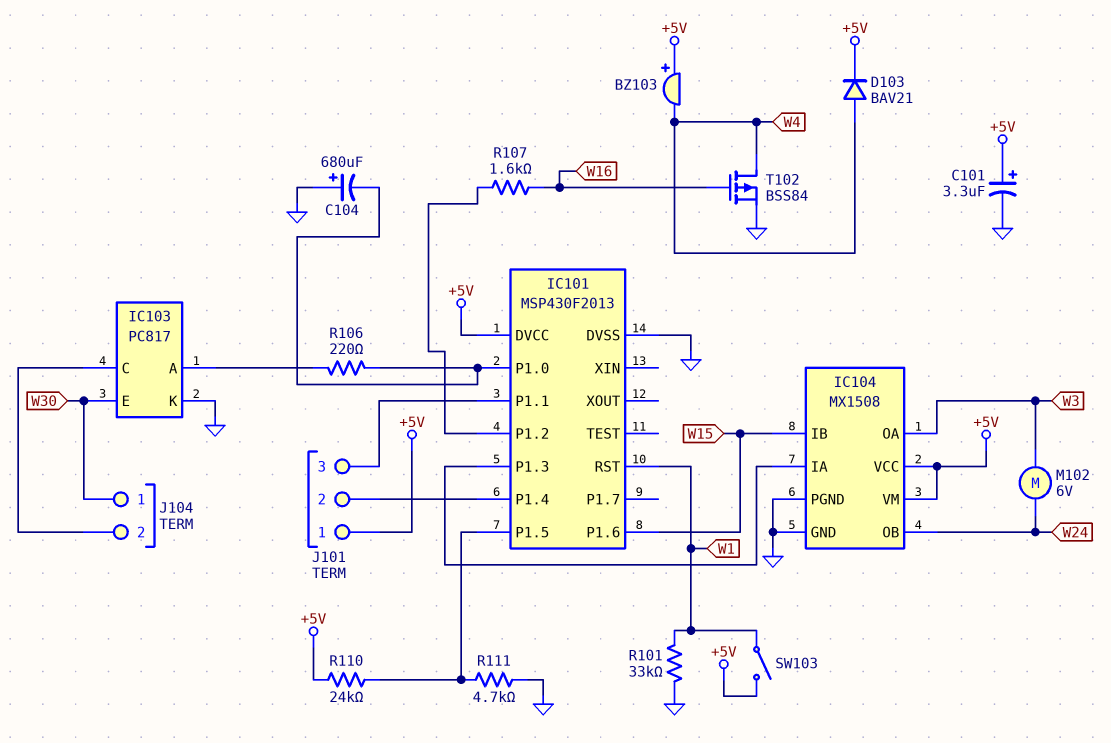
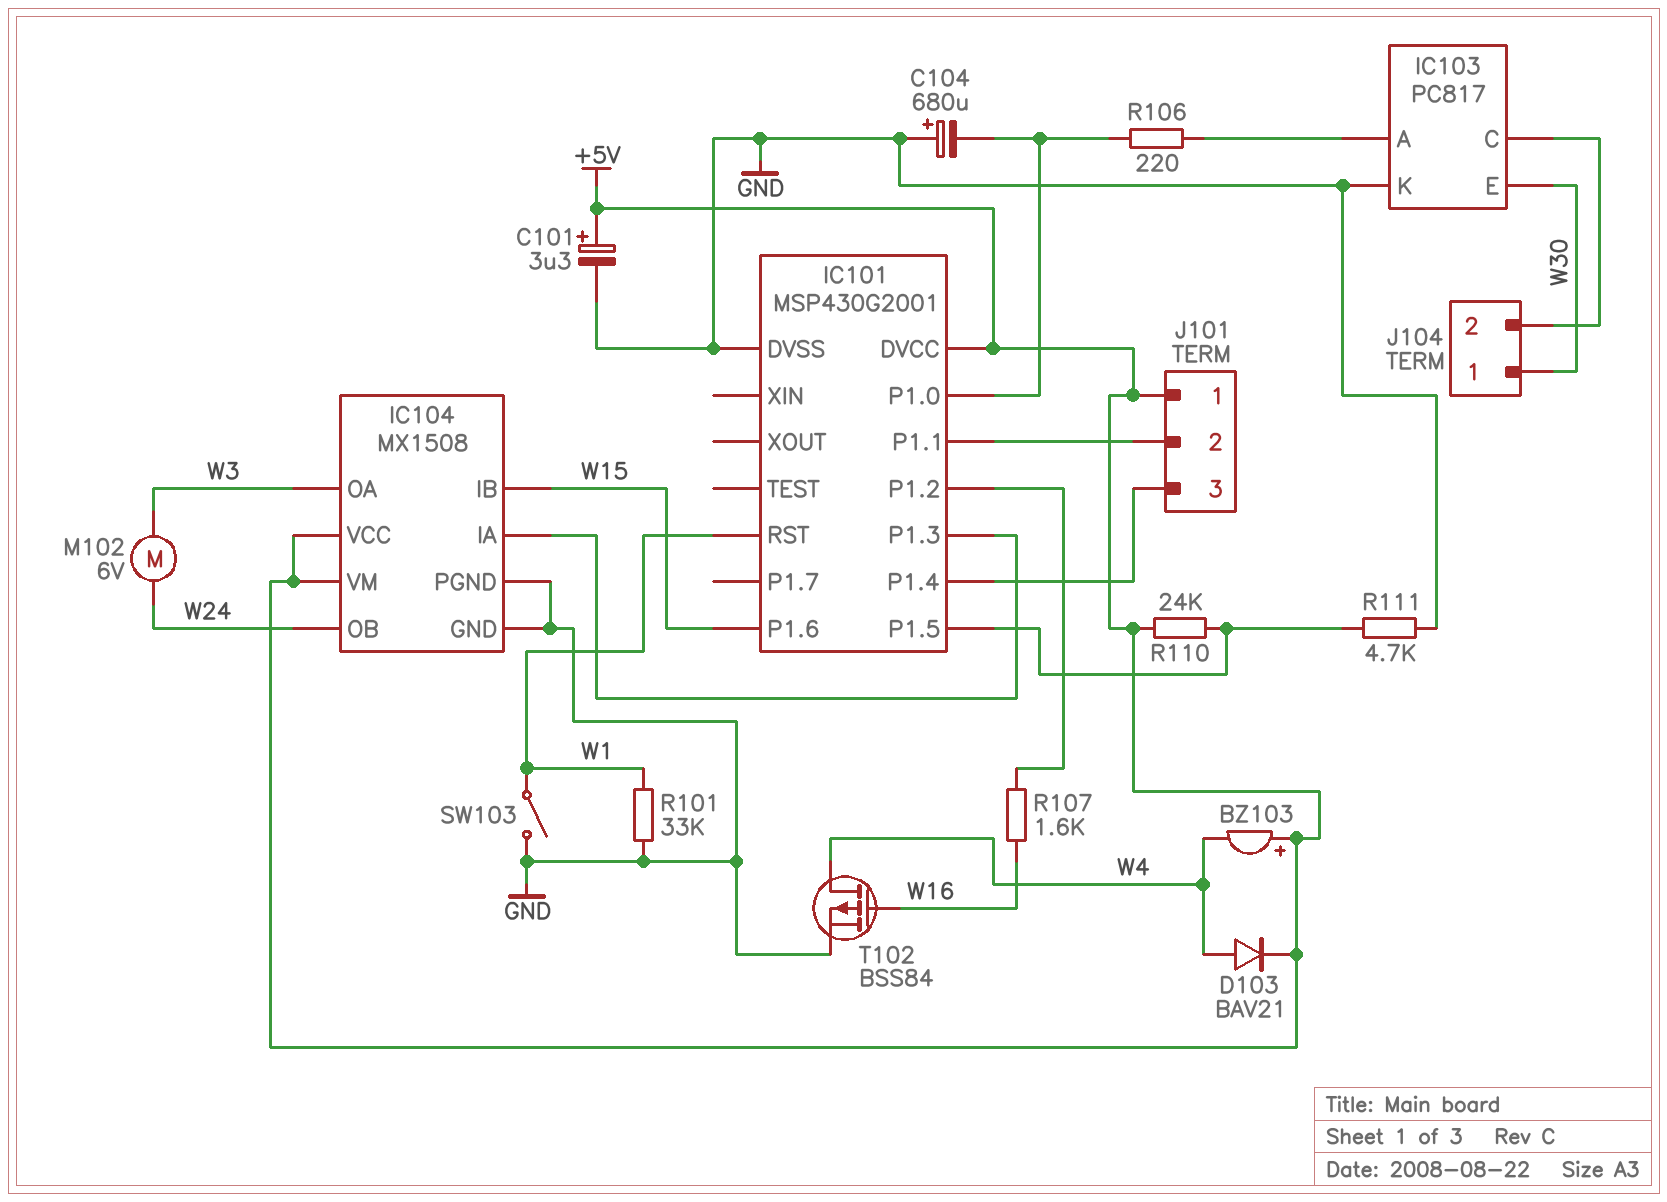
IC101: MSP430F2013 -> MSP430G2001
J101 pin 2: IC101/P1.4 -> IC101/P1.1
J101 pin 3: IC101/P1.1 -> IC101/P1.4
SW103: switch (+5V, W1) -> switch (GND, W1)

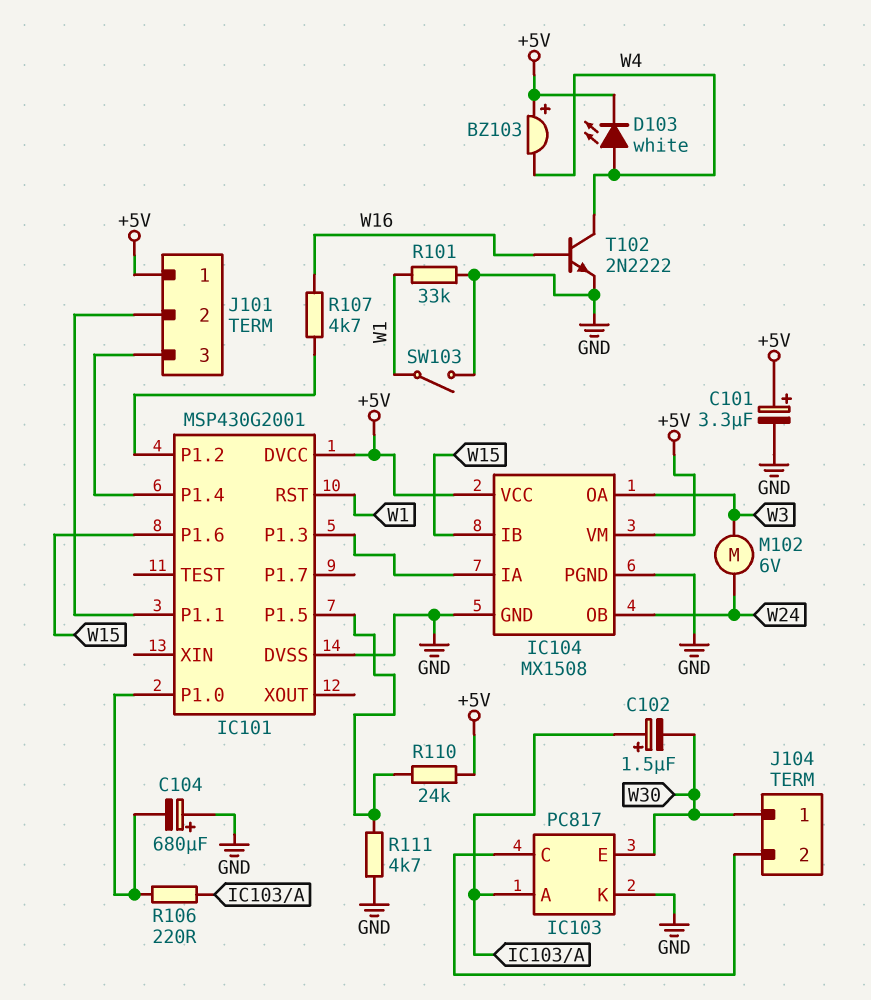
C102: none -> 1.5uF (plus IC103/A, minus W30)
D103: diode BAV21 (A W4, K +5V) -> LED white (A W4, K +5V)
R107: 1.6k (IC101/P1.2, W16) -> 4.7k (IC101/P1.2, W16)
T102: PMOS BSS84 (G W16, D W4, S GND) -> NPN 2N2222 (B W16, C W4, E GND)

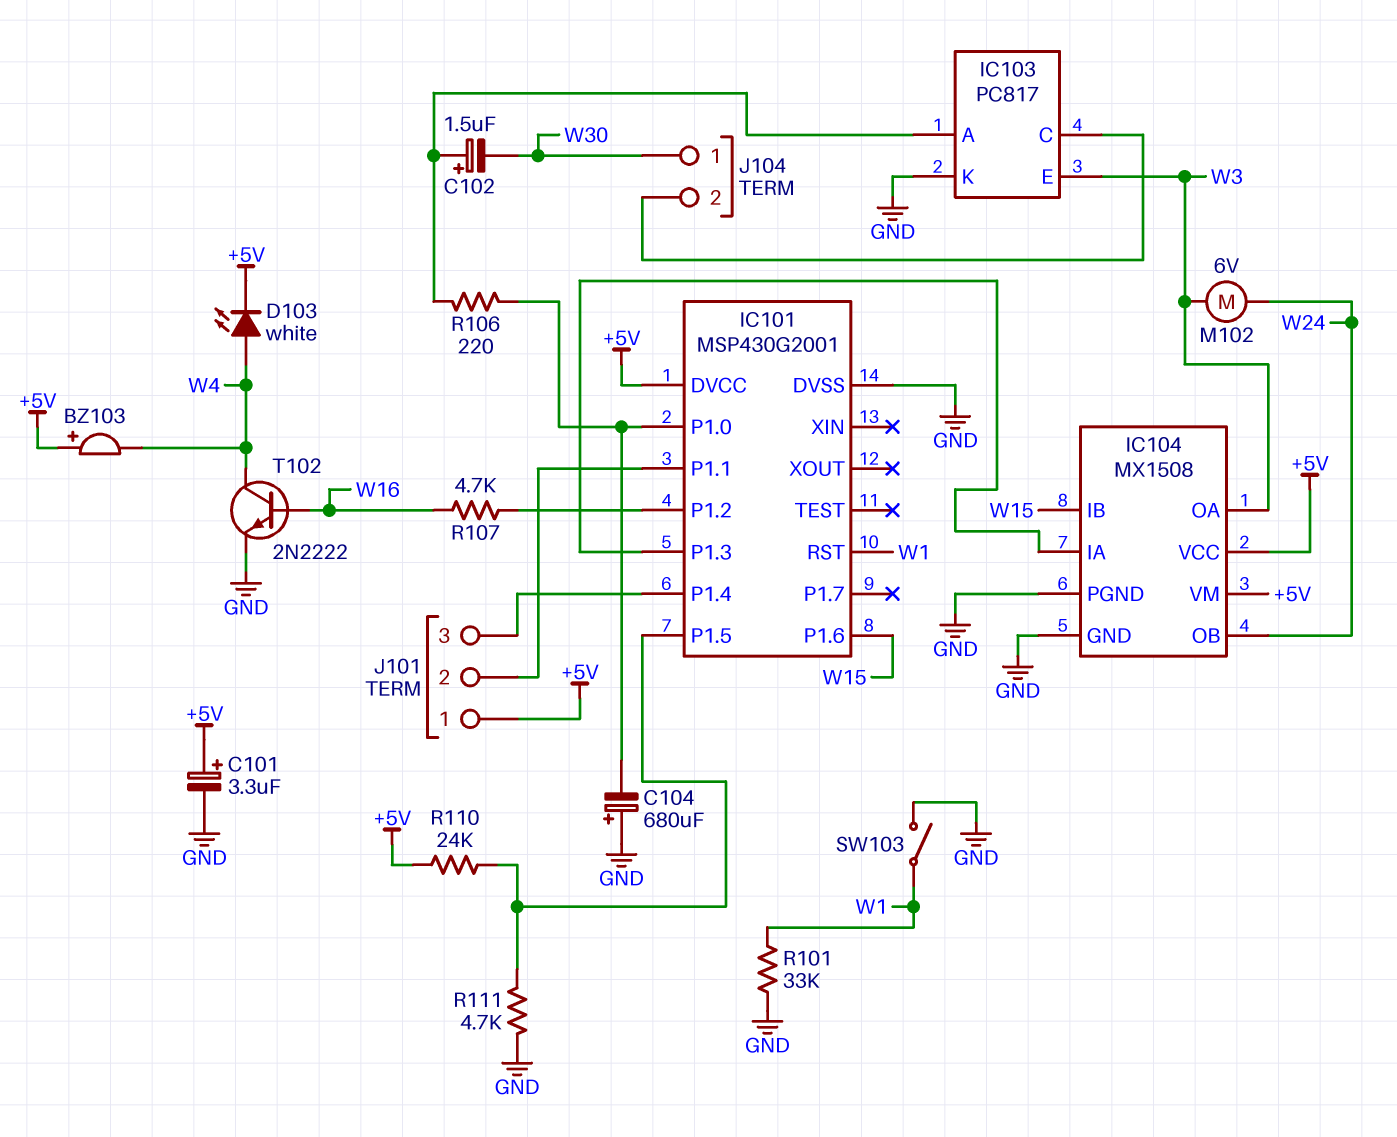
IC103 pin E: W30 -> W3

